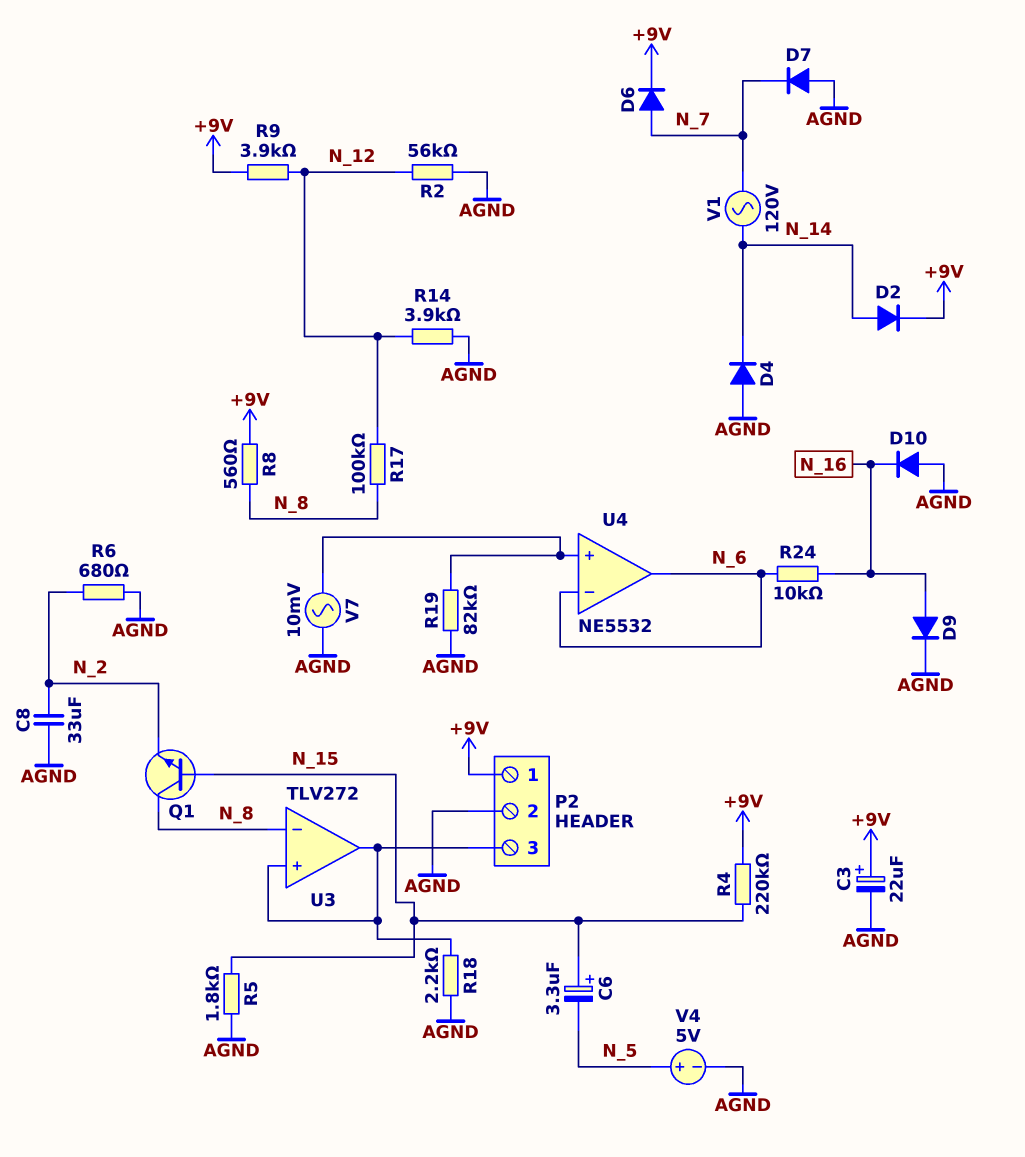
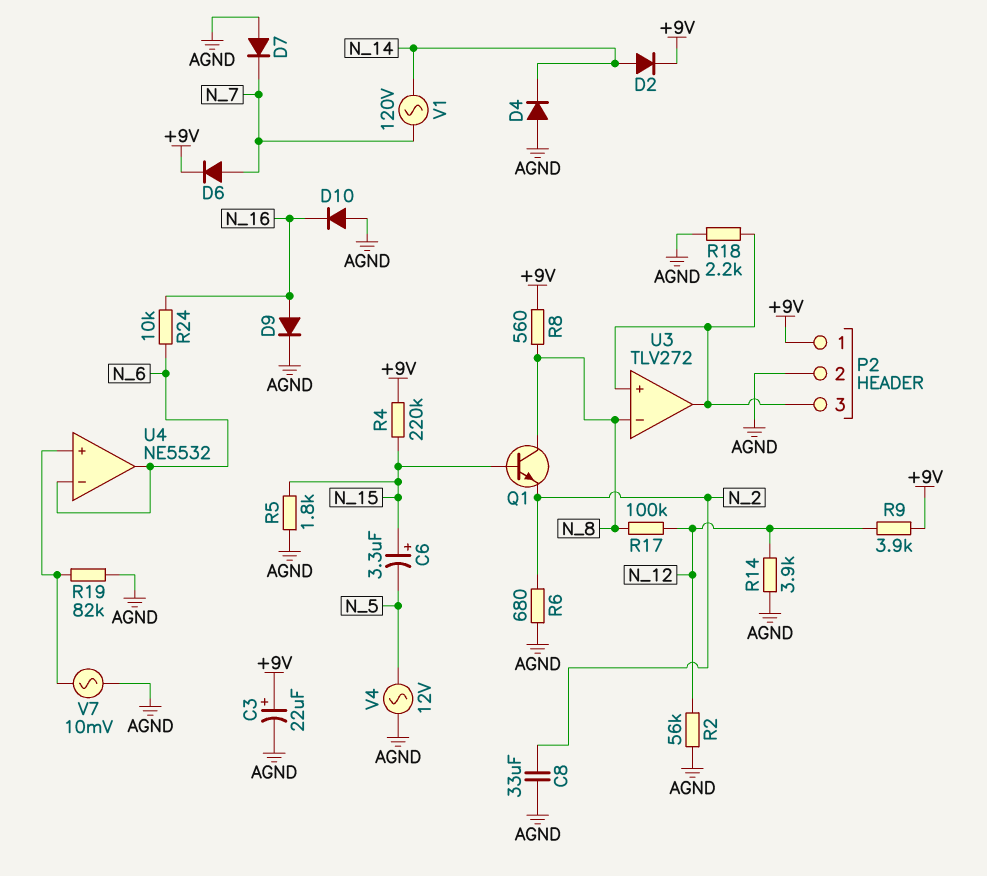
V4: 5V (plus N_5, minus AGND) -> AC 12V (AGND, N_5)

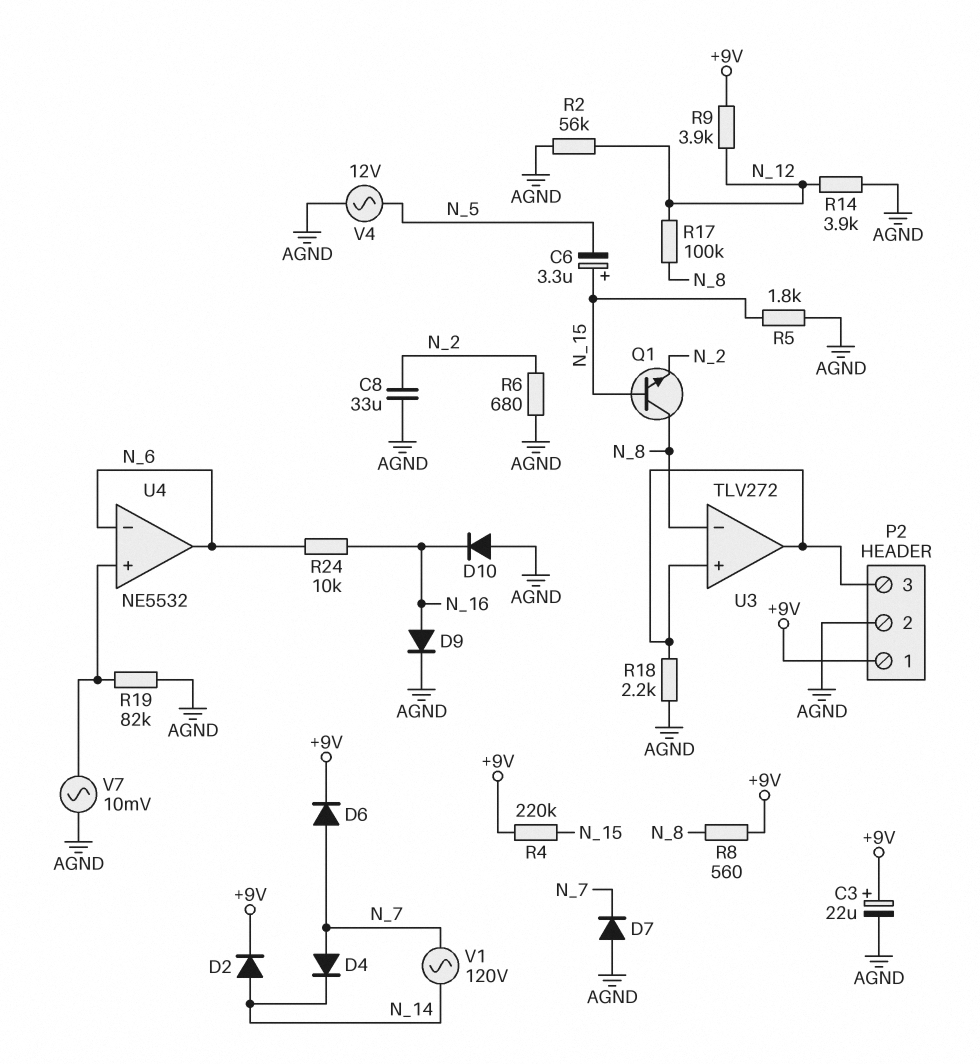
D4: diode (A AGND, K N_14) -> diode (A N_7, K N_14)

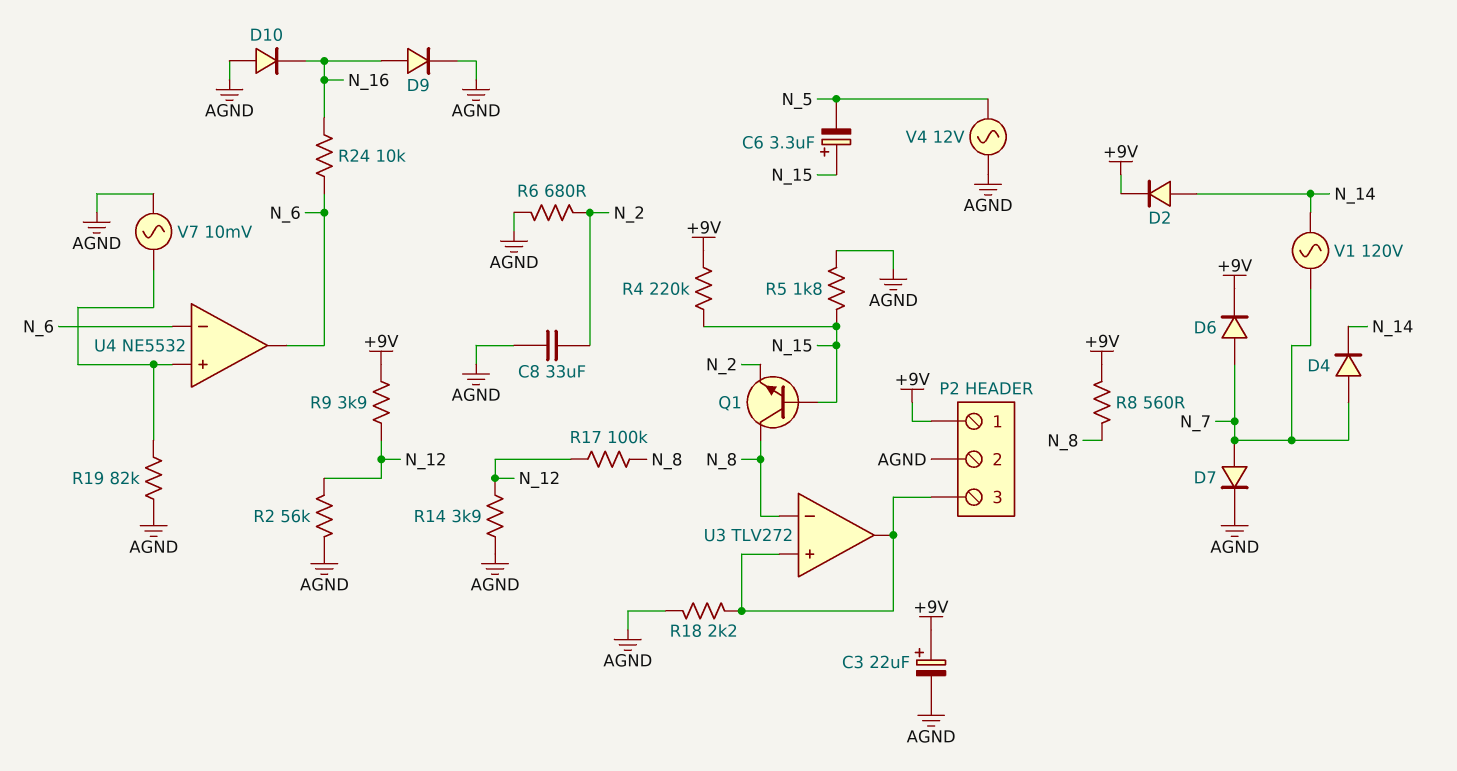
D7: diode (A AGND, K N_7) -> diode (A N_7, K AGND)

